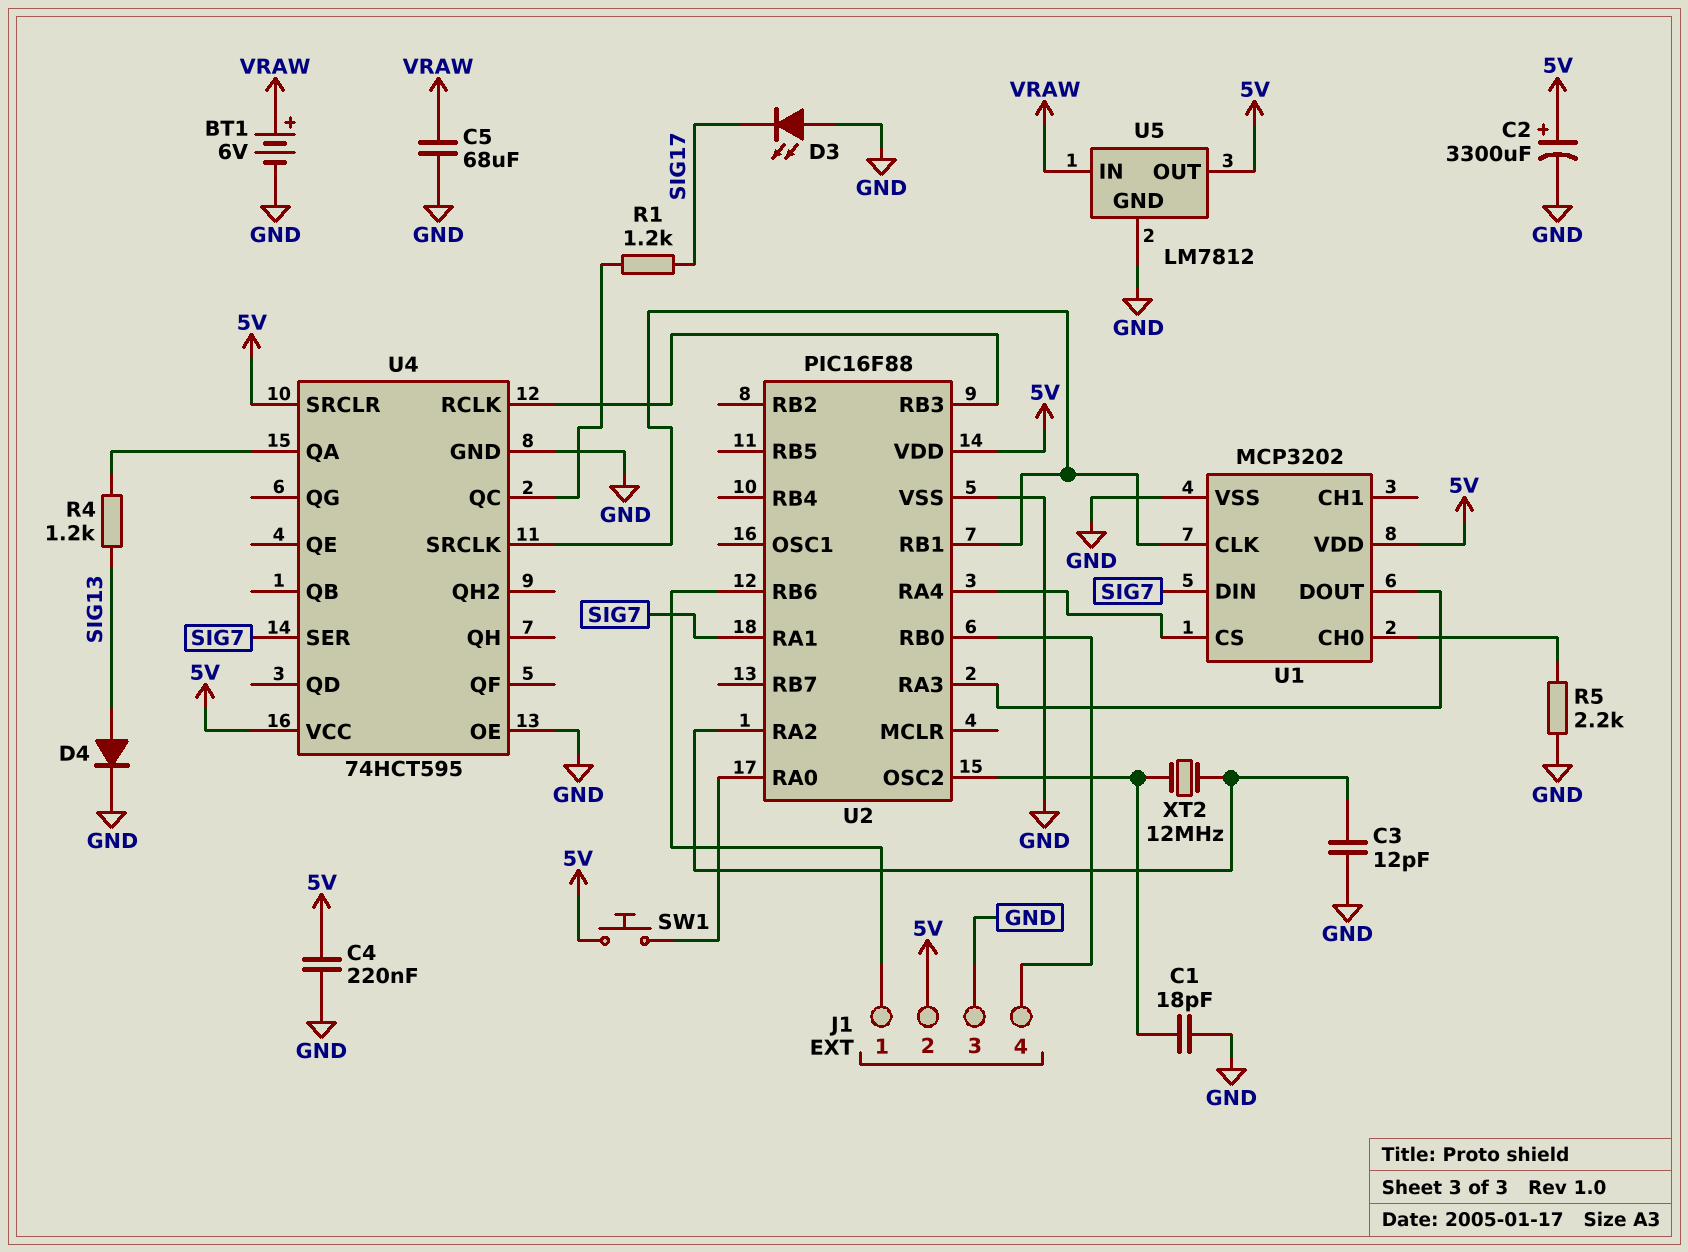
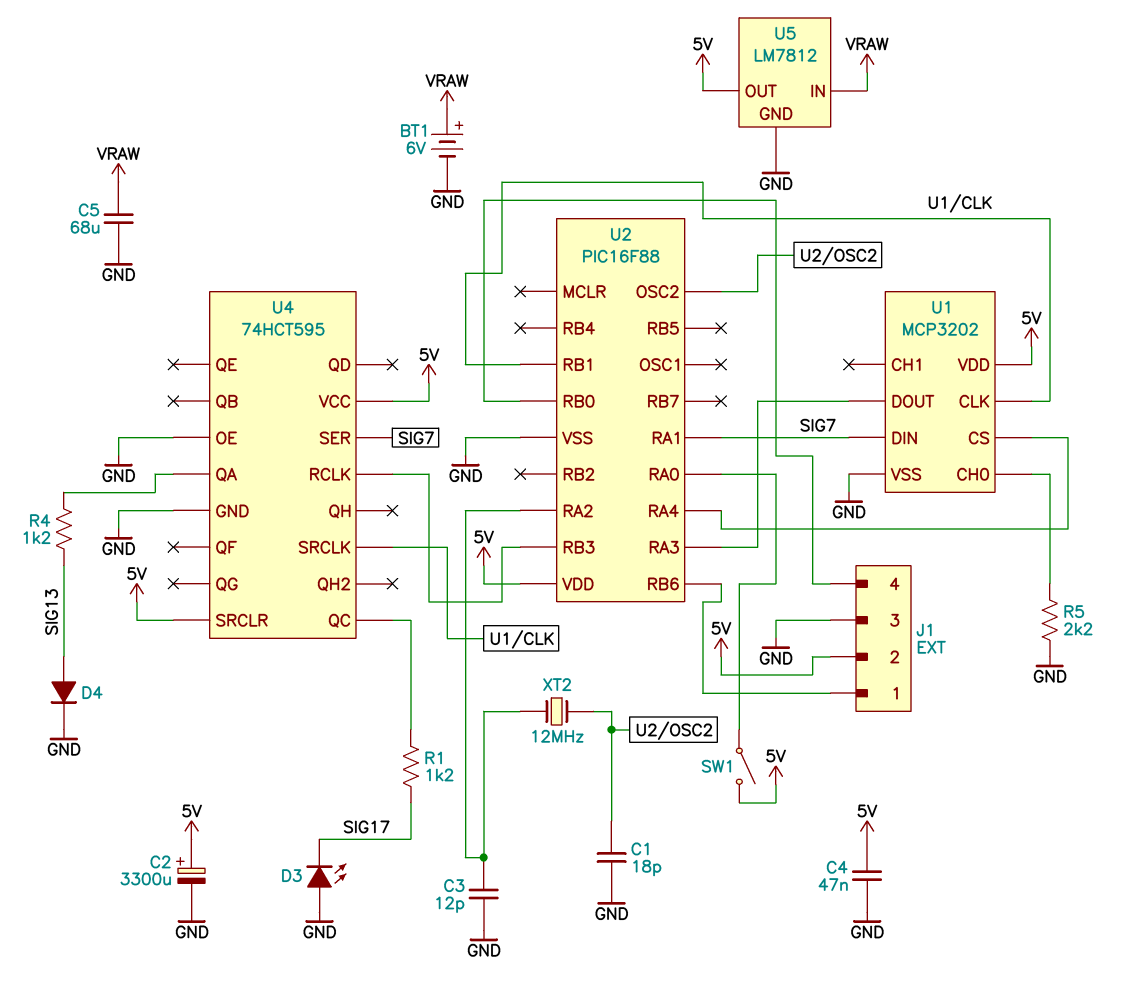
C4: 220nF (5V, GND) -> 47nF (5V, GND)
SW1: button (5V, U2/RA0) -> switch (5V, U2/RA0)

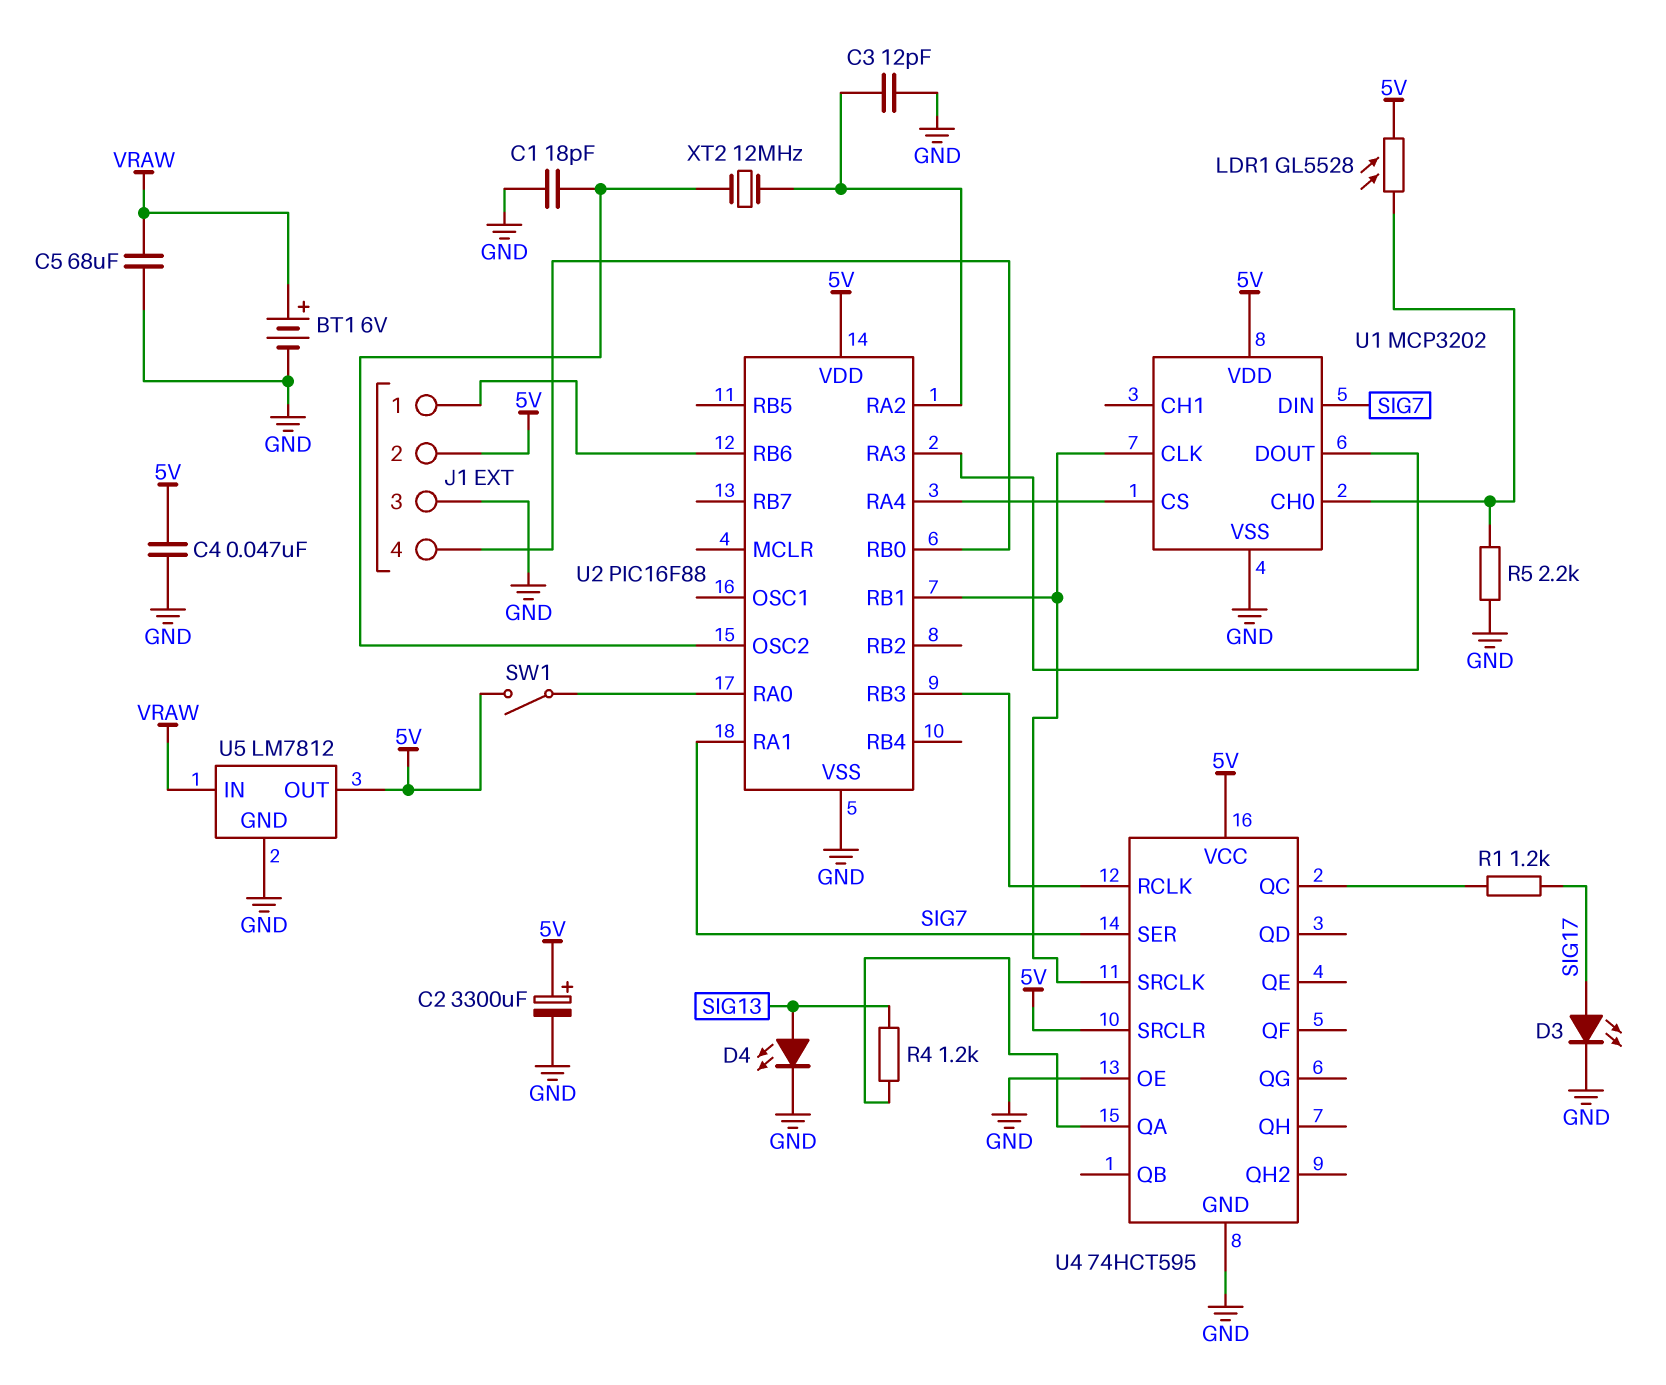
D3: LED (A GND, K SIG17) -> LED (A SIG17, K GND)
D4: diode (A SIG13, K GND) -> LED (A SIG13, K GND)
LDR1: none -> GL5528 (5V, U1/CH0)

